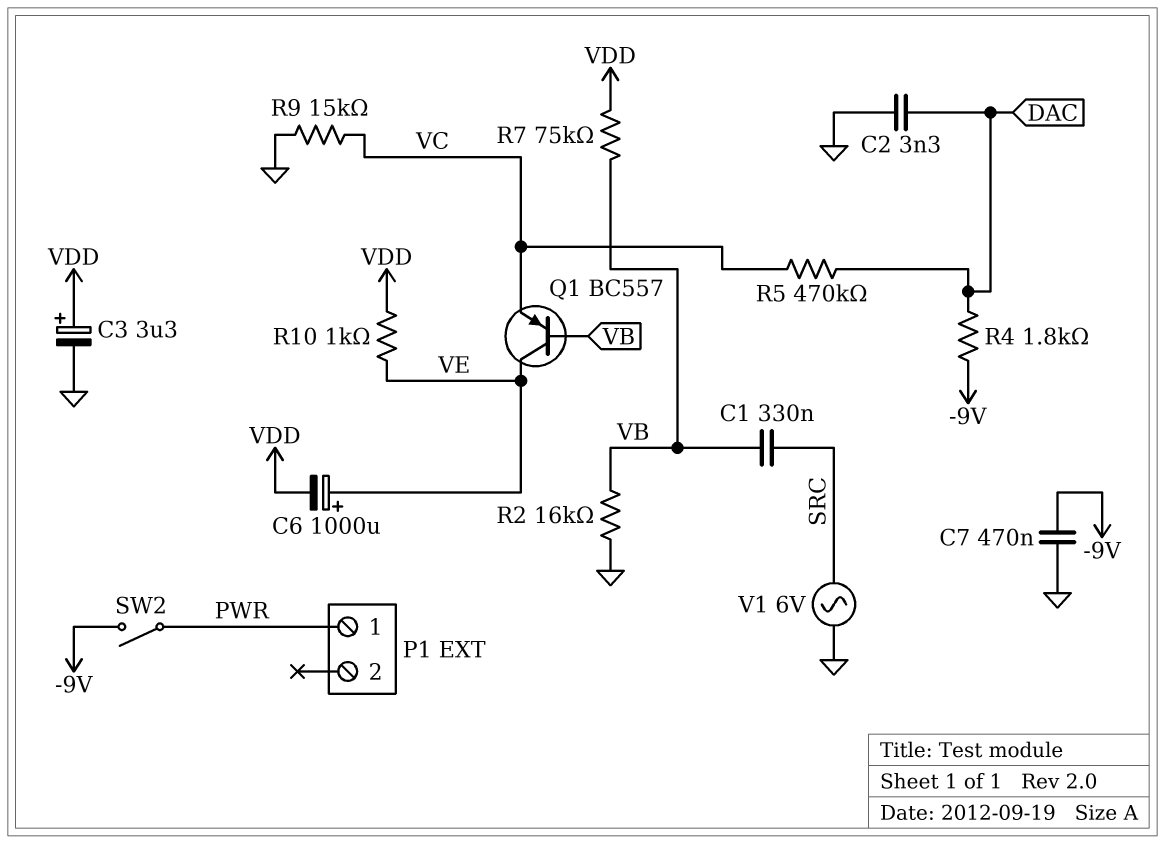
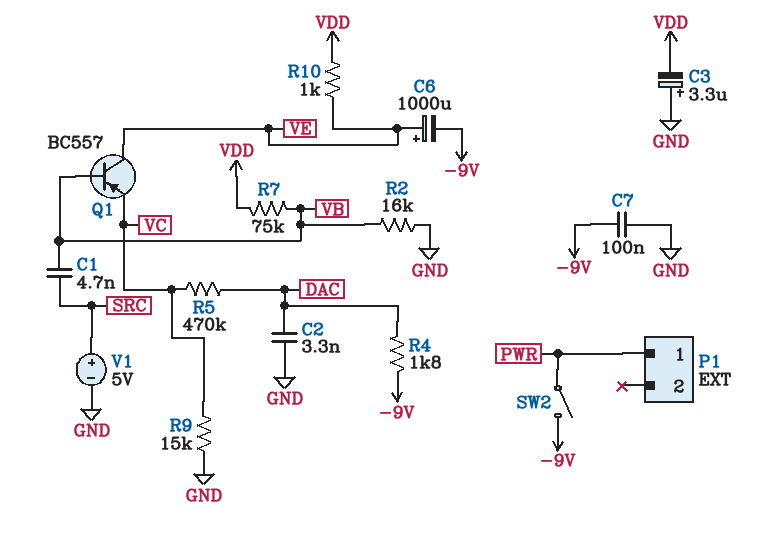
C1: 330nF (SRC, VB) -> 4.7nF (SRC, VB)
C3: 3.3uF (plus VDD, minus GND) -> 3.3uF (plus GND, minus VDD)
C6: 1000uF (plus VE, minus VDD) -> 1000uF (plus VE, minus -9V)
C7: 470nF (-9V, GND) -> 100nF (-9V, GND)
V1: AC 6V (GND, SRC) -> 5V (plus SRC, minus GND)

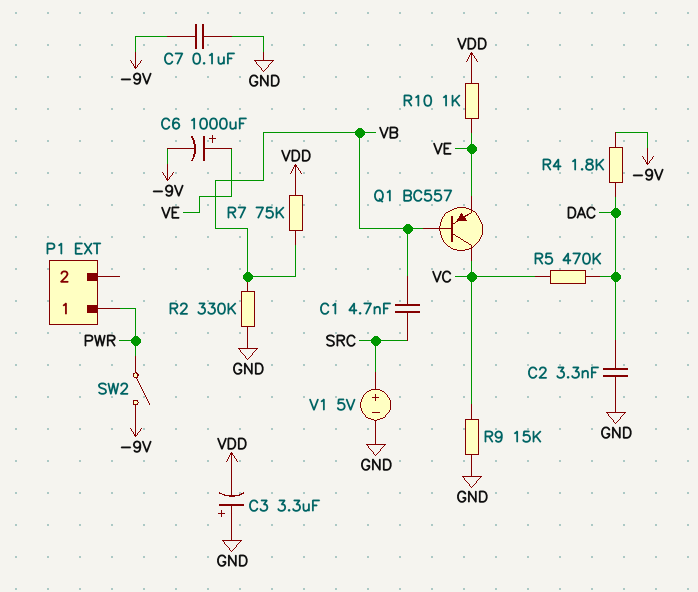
Q1: PNP BC557 (B VB, C VE, E VC) -> PNP BC557 (B VB, C VC, E VE)
R2: 16k (GND, VB) -> 330k (GND, VB)

